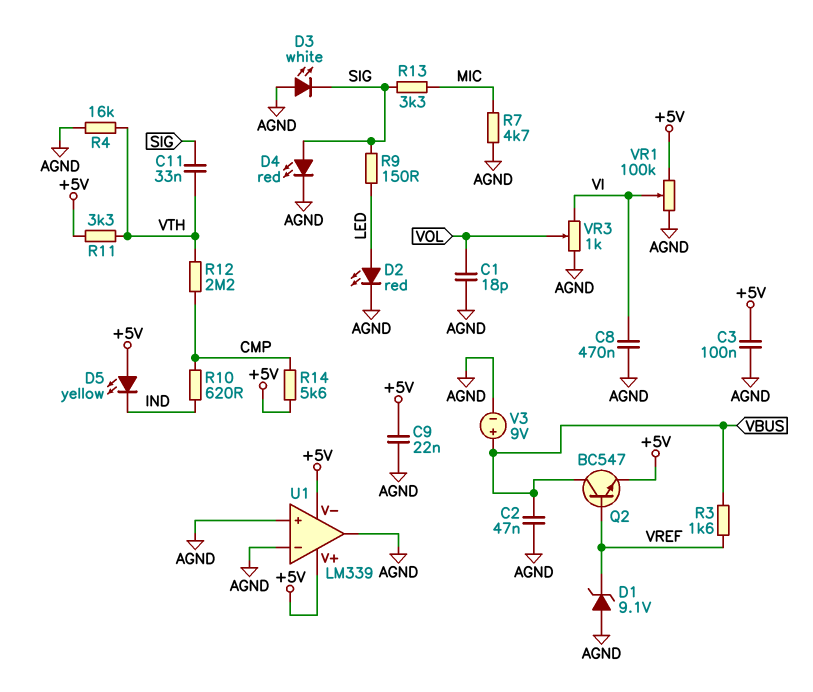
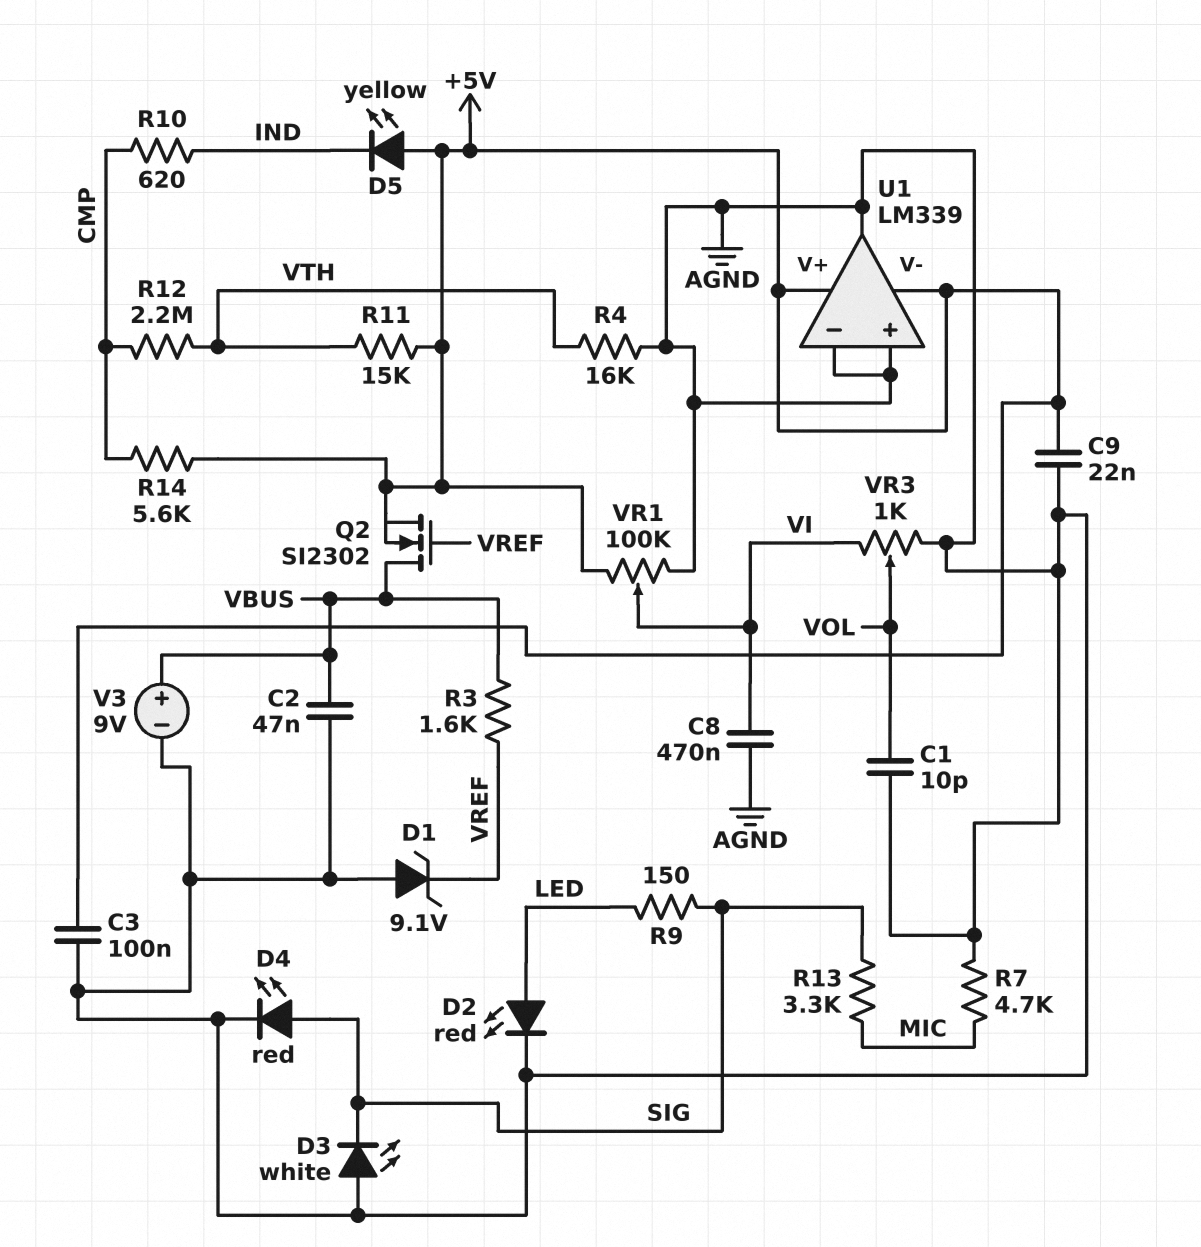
C1: 18pF (AGND, VOL) -> 10pF (AGND, VOL)
C11: 33nF (SIG, VTH) -> none
Q2: NPN BC547 (B VREF, C VBUS, E +5V) -> NMOS SI2302 (G VREF, D VBUS, S +5V)
R11: 3.3k (+5V, VTH) -> 15k (+5V, VTH)

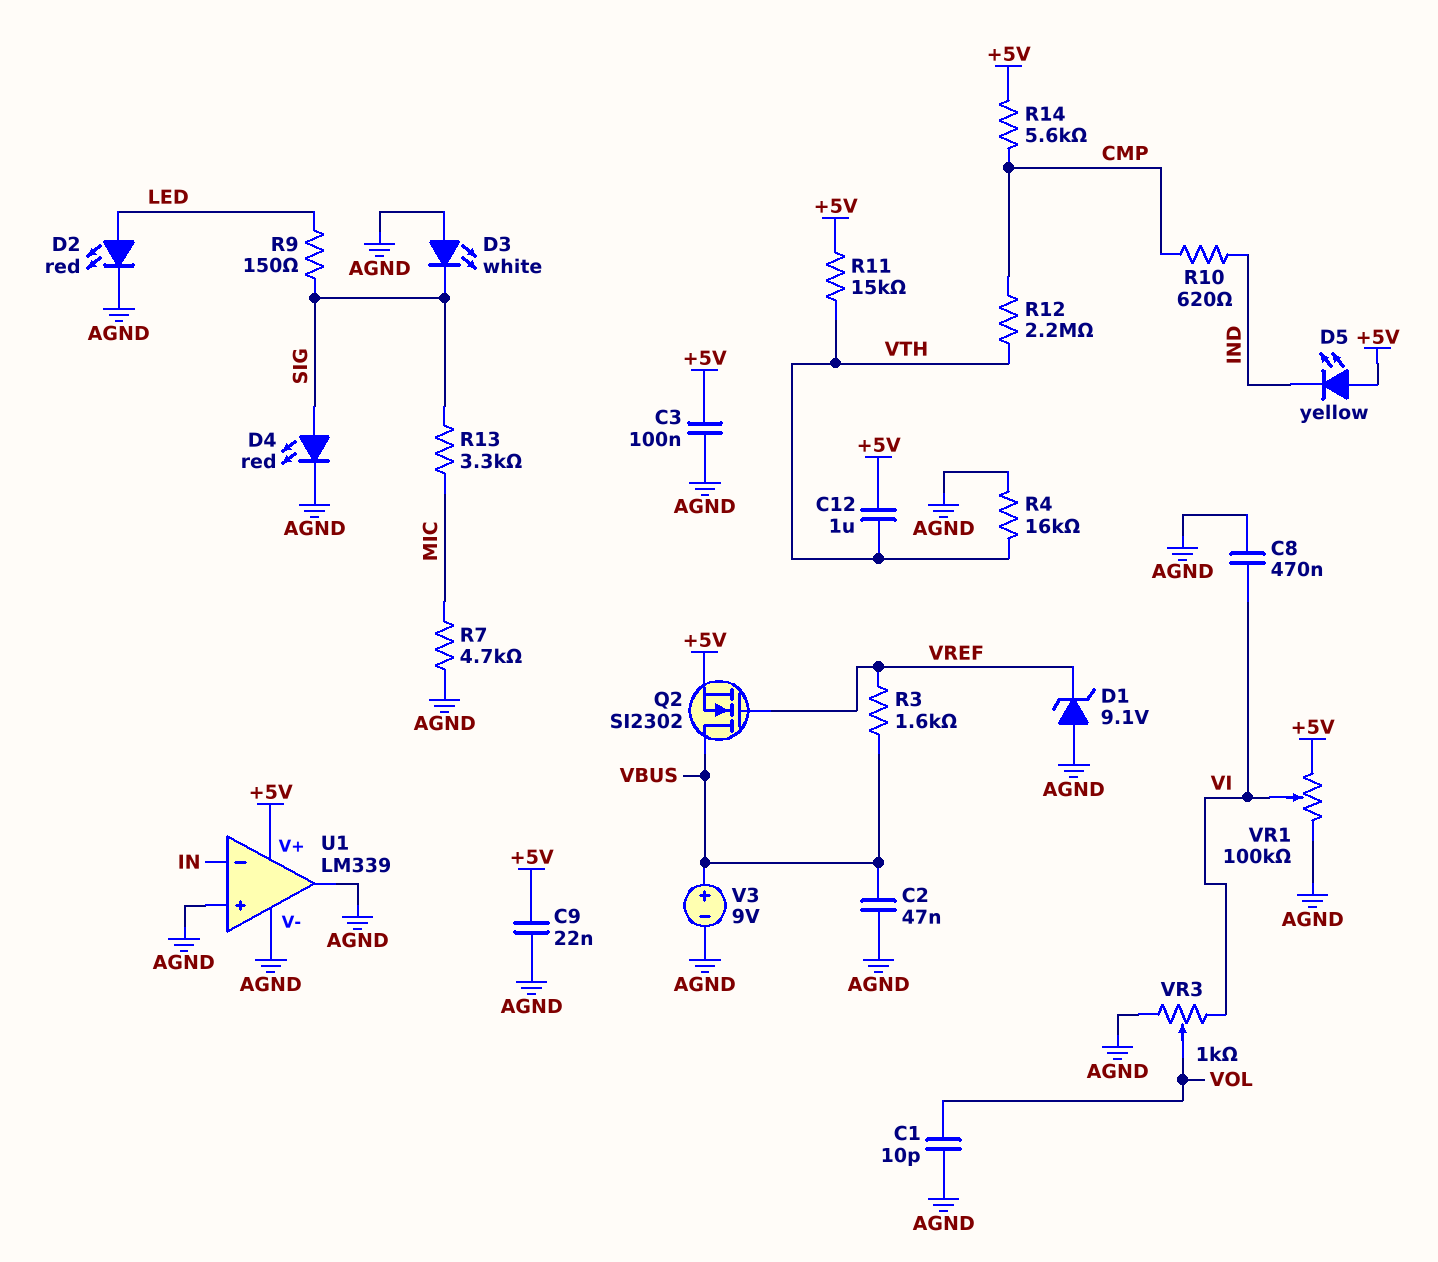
C12: none -> 1uF (+5V, VTH)
U1 pin V-: +5V -> AGND
U1 pin in-: AGND -> IN

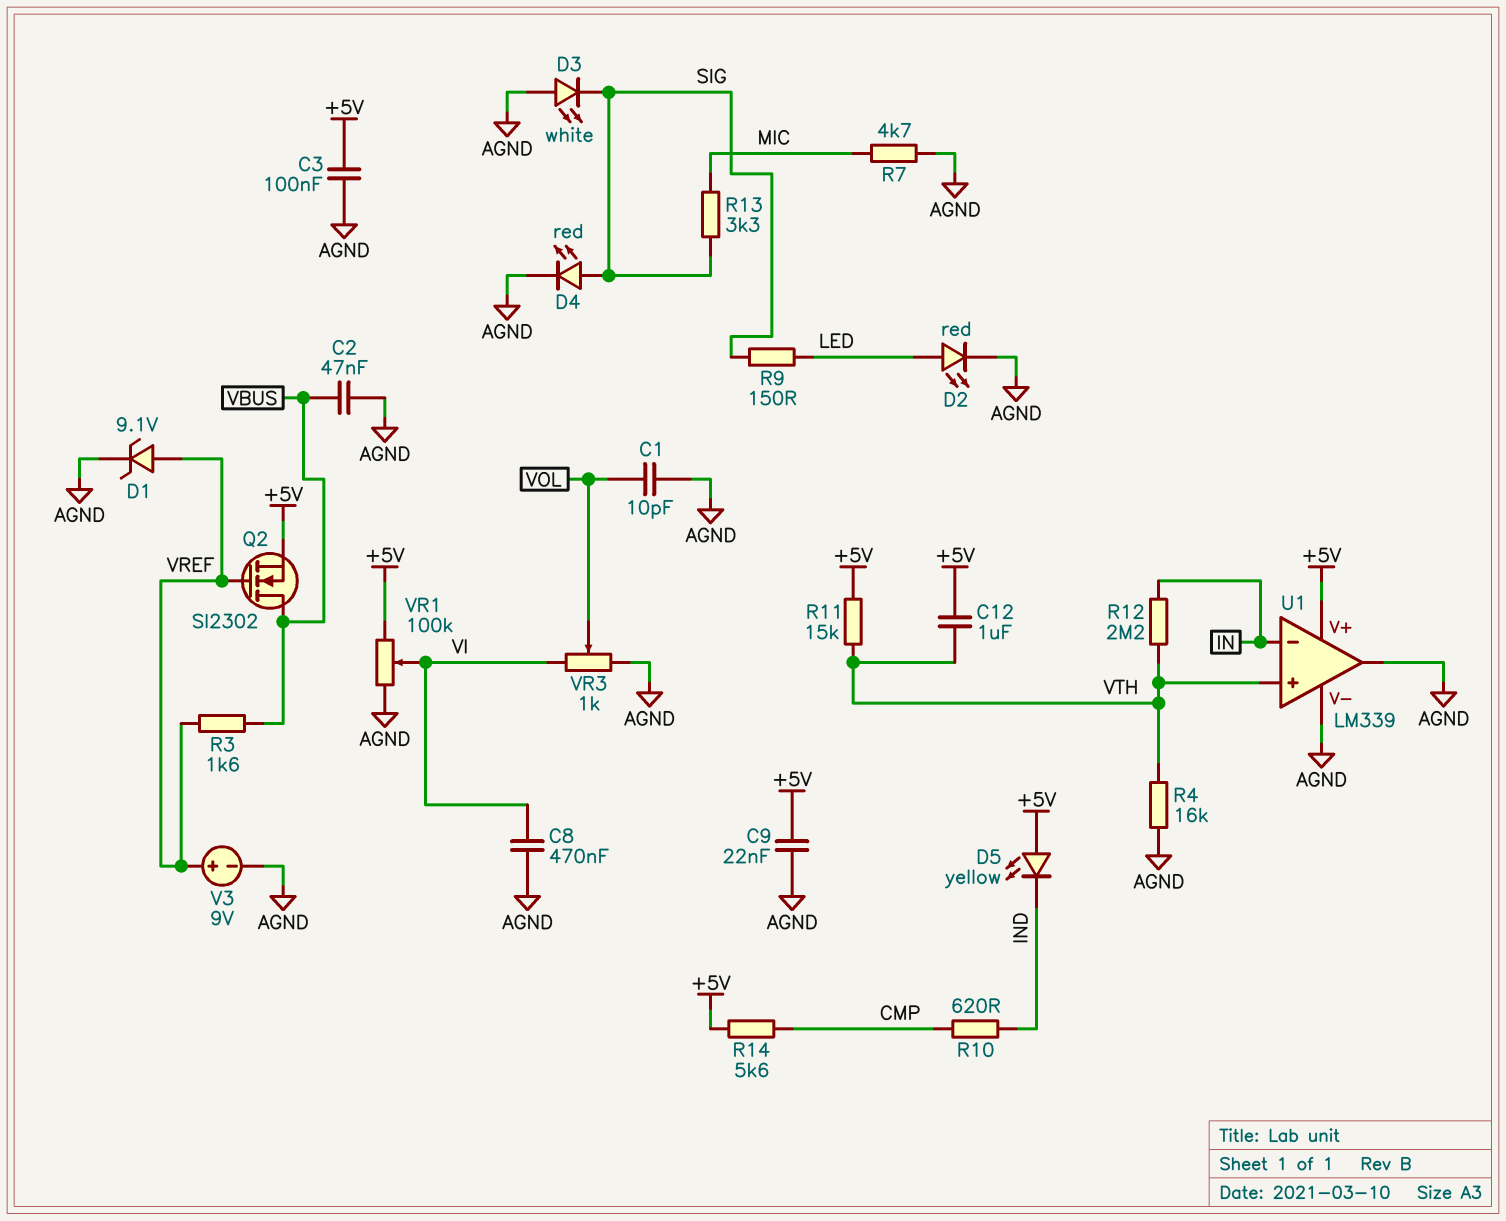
D1: zener 9.1V (A AGND, K VREF) -> zener 9.1V (A VREF, K AGND)
R12: 2.2M (CMP, VTH) -> 2.2M (IN, VTH)
U1 pin in+: AGND -> VTH
V3: 9V (plus VBUS, minus AGND) -> 9V (plus VREF, minus AGND)

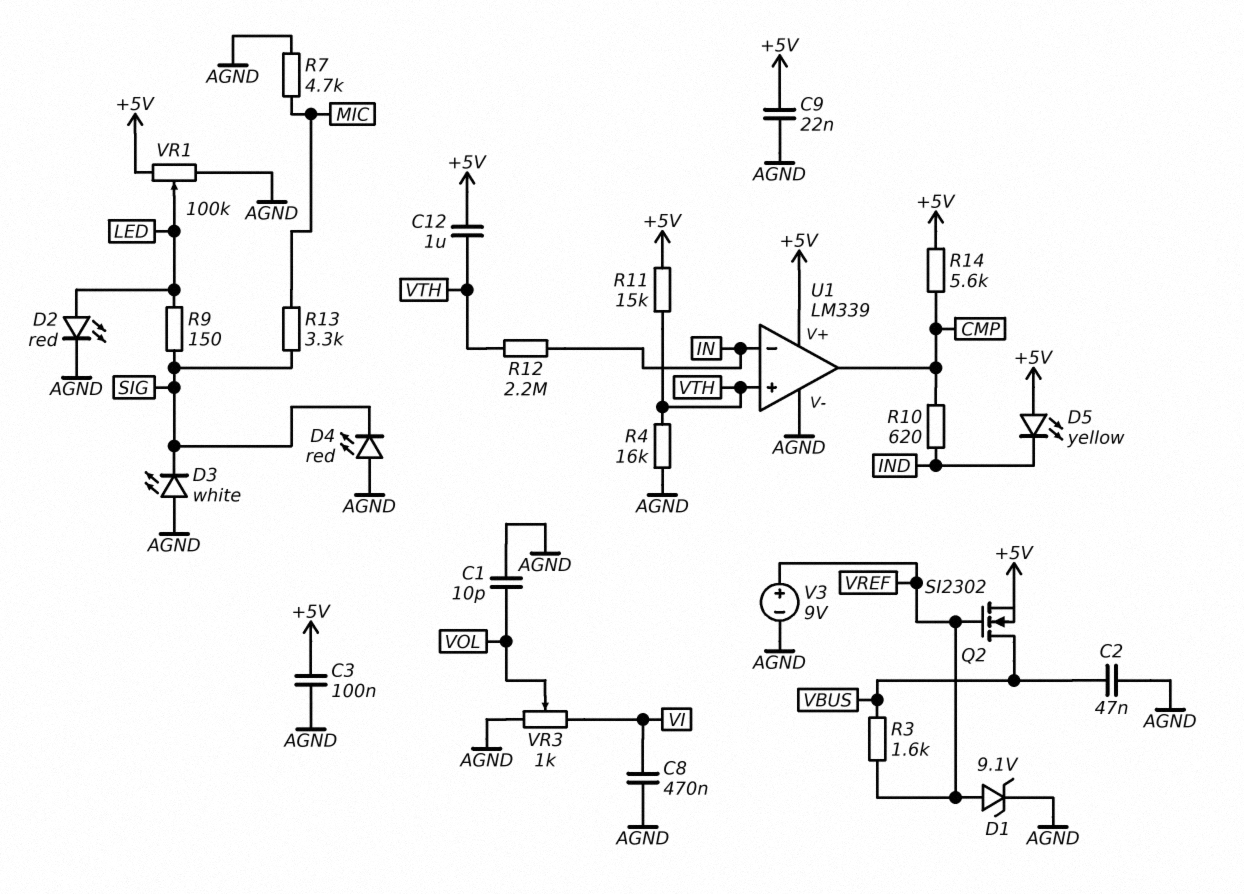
D4: LED red (A SIG, K AGND) -> LED red (A AGND, K SIG)
U1 pin out: AGND -> CMP
VR1: 100k (+5V, AGND, wiper VI) -> 100k (+5V, AGND, wiper LED)

